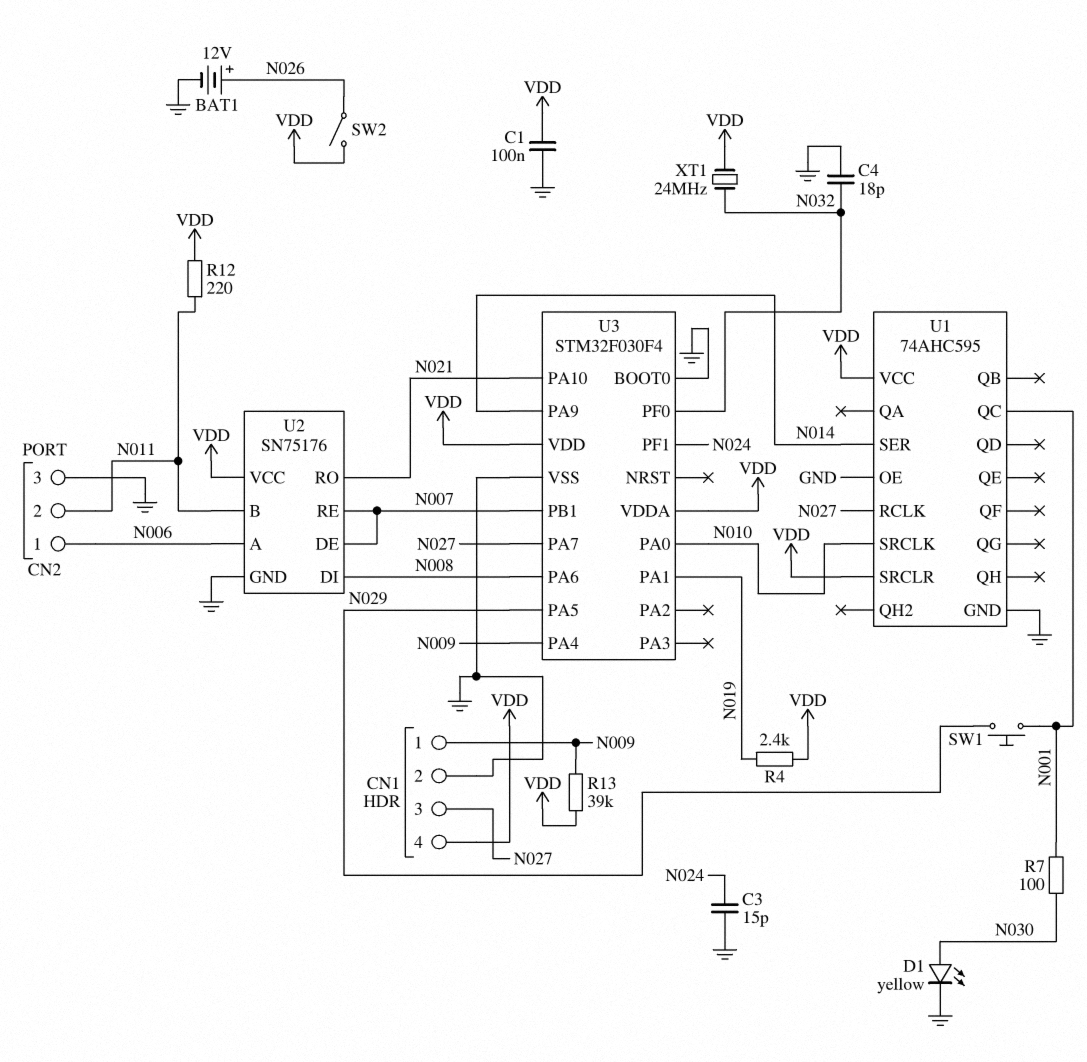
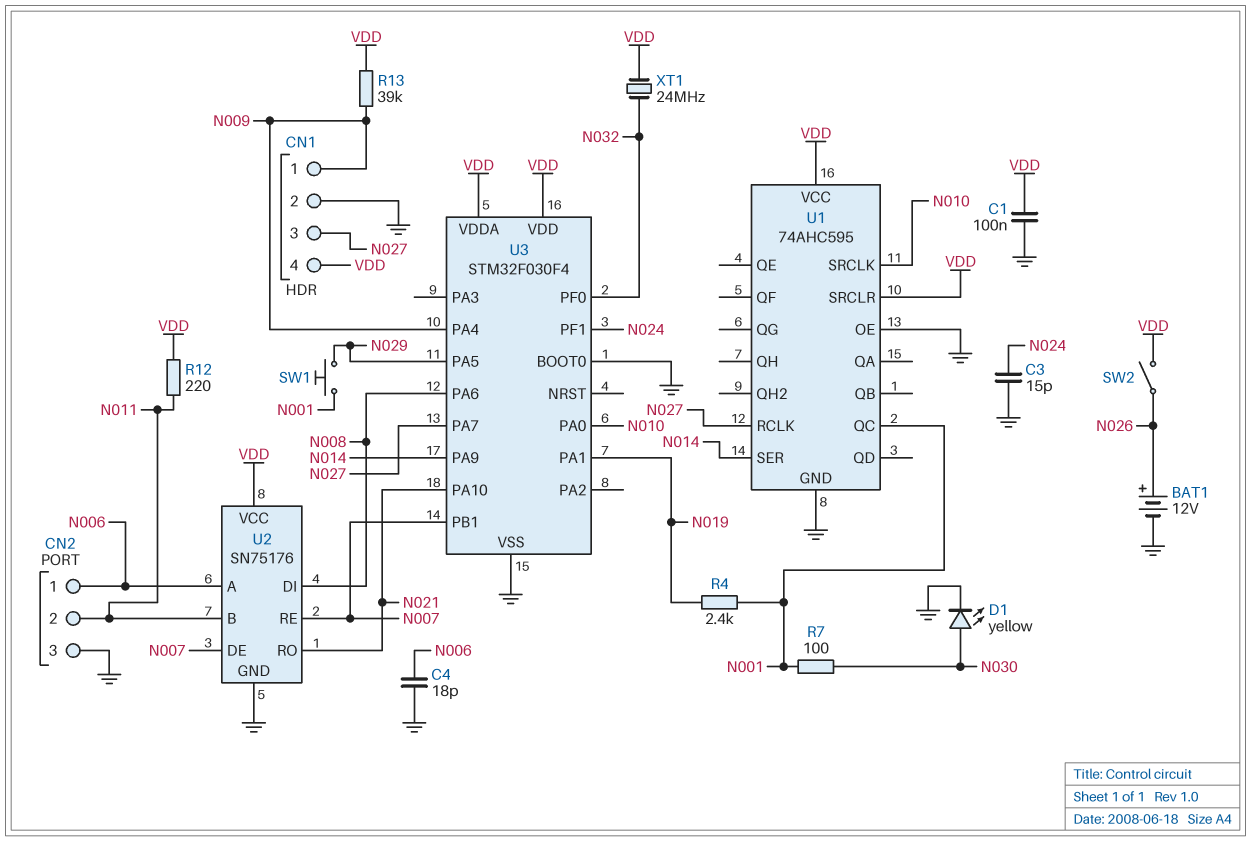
C4: 18pF (GND, N032) -> 18pF (GND, N006)
R4: 2.4k (N019, VDD) -> 2.4k (N001, N019)

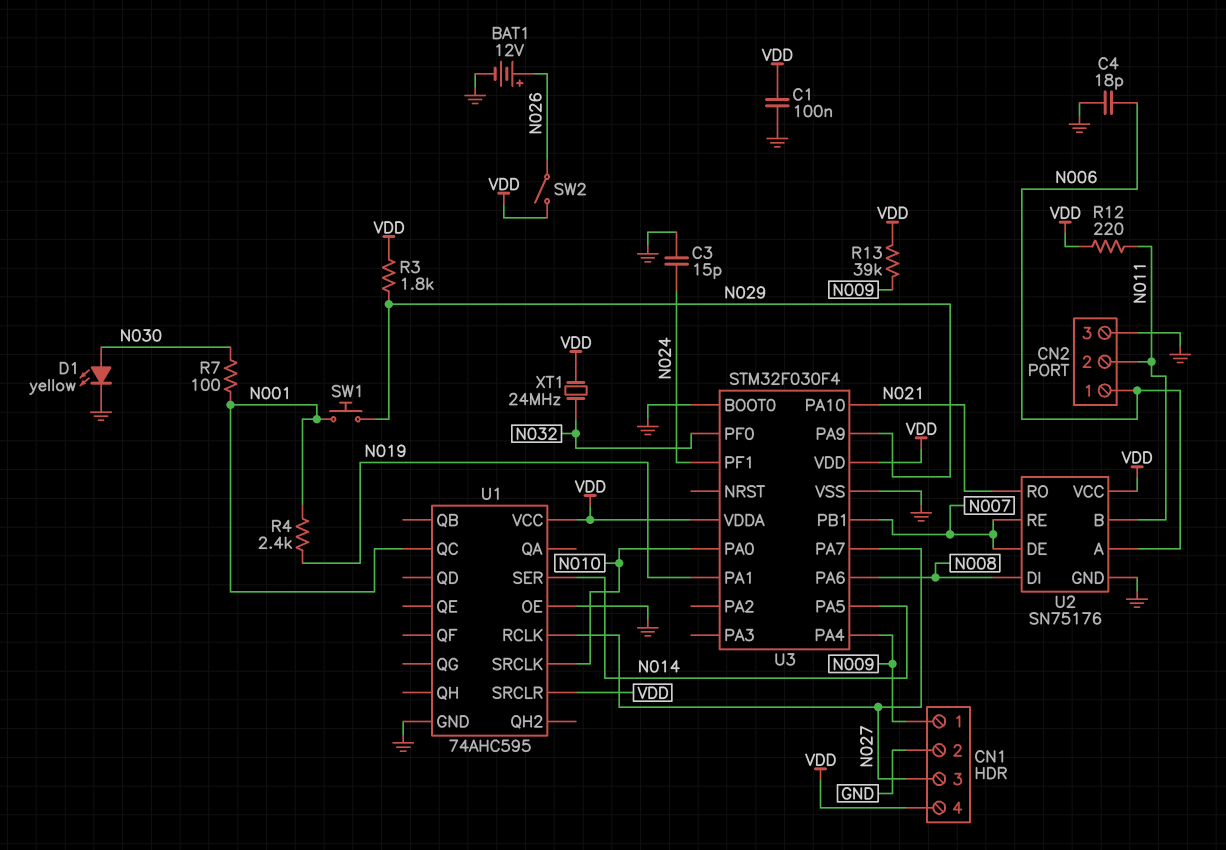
R3: none -> 1.8k (N029, VDD)
U3 pin PA5: N029 -> N014
U3 pin PA9: N014 -> N029

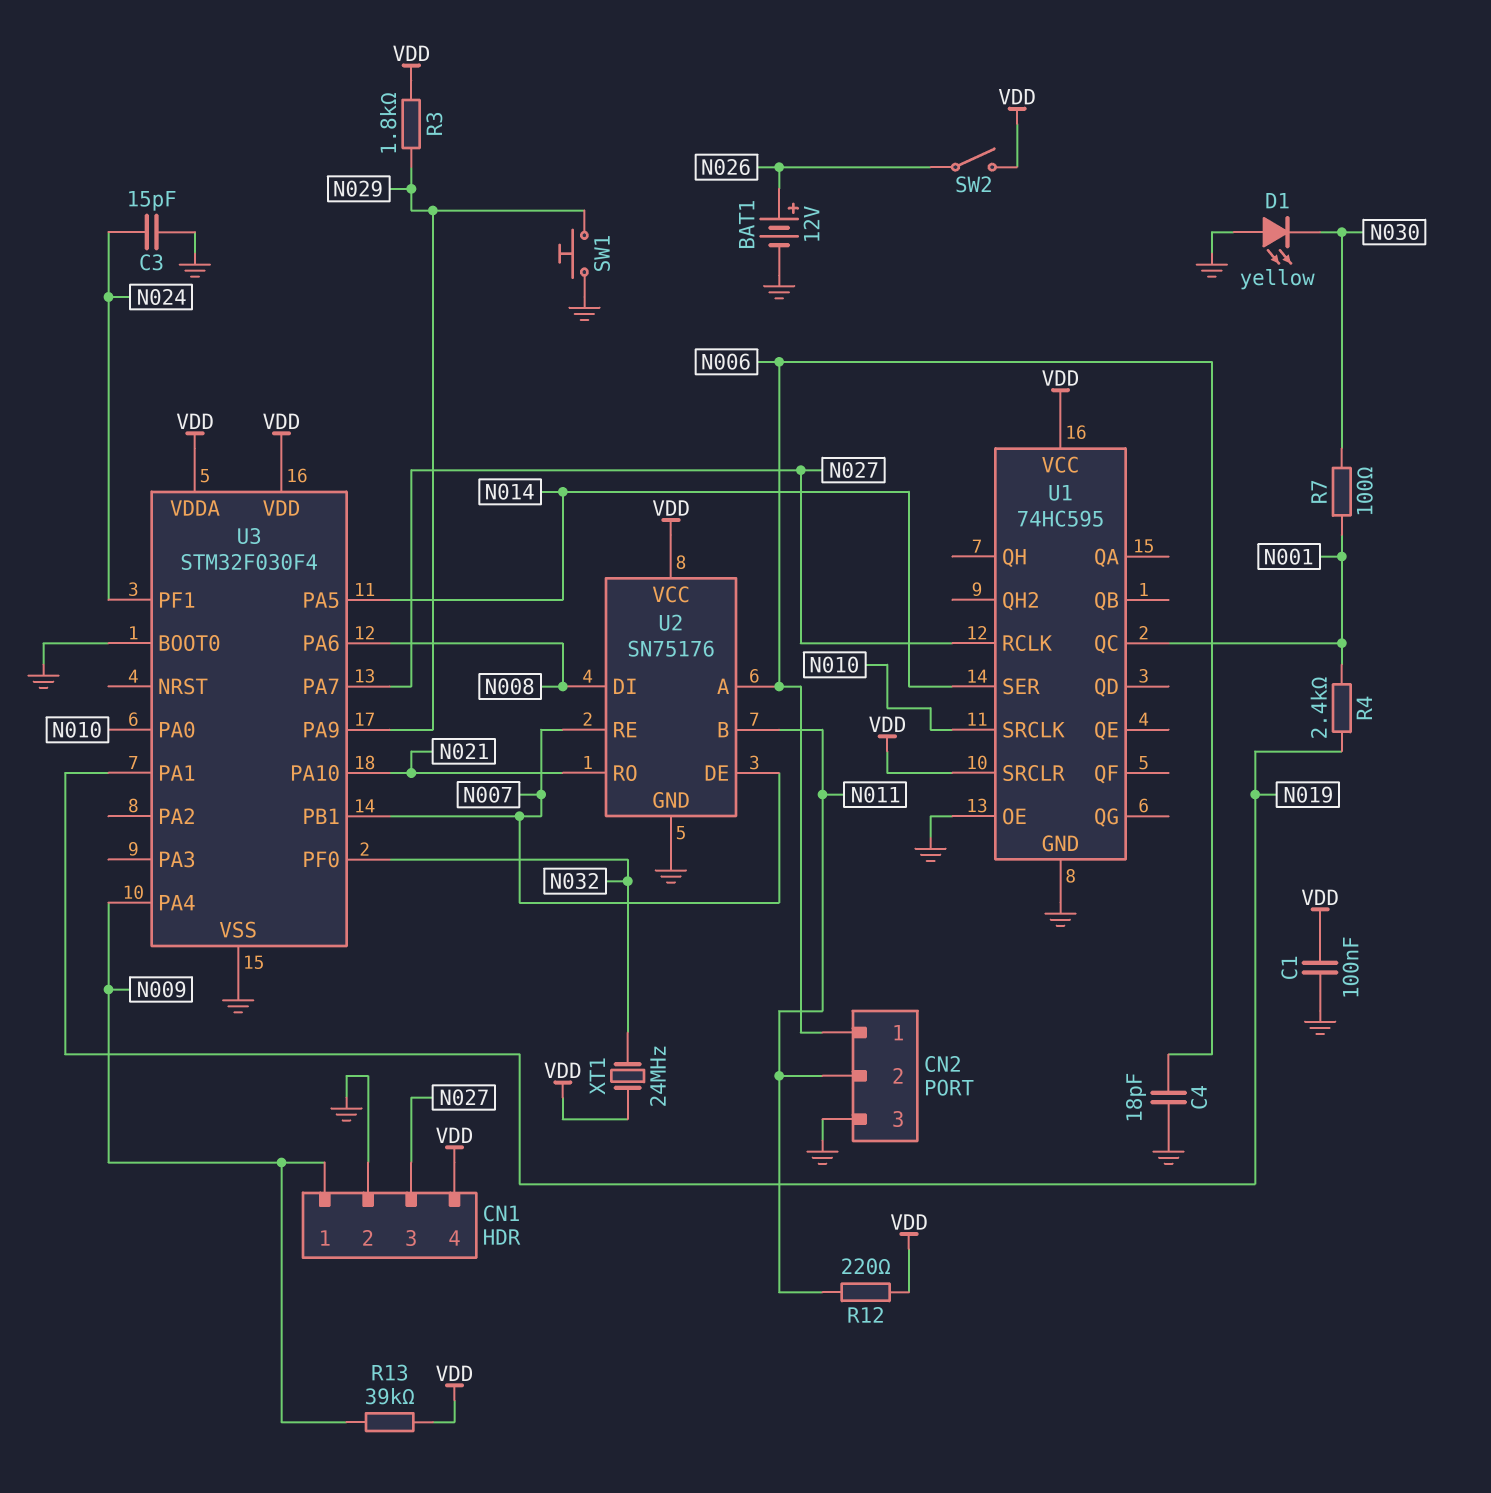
D1: LED yellow (A N030, K GND) -> LED yellow (A GND, K N030)
SW1: button (N001, N029) -> button (GND, N029)
U1: 74AHC595 -> 74HC595

